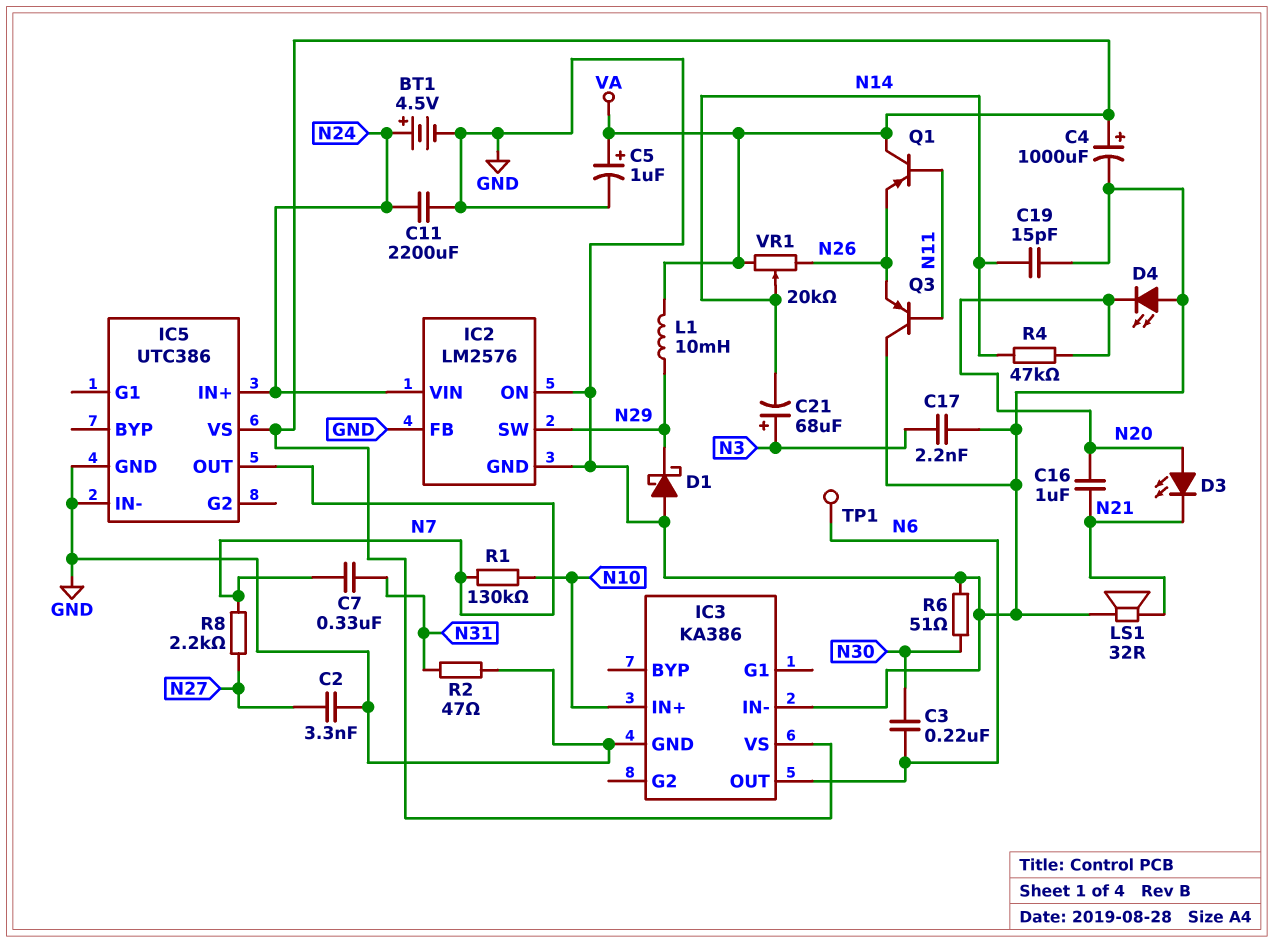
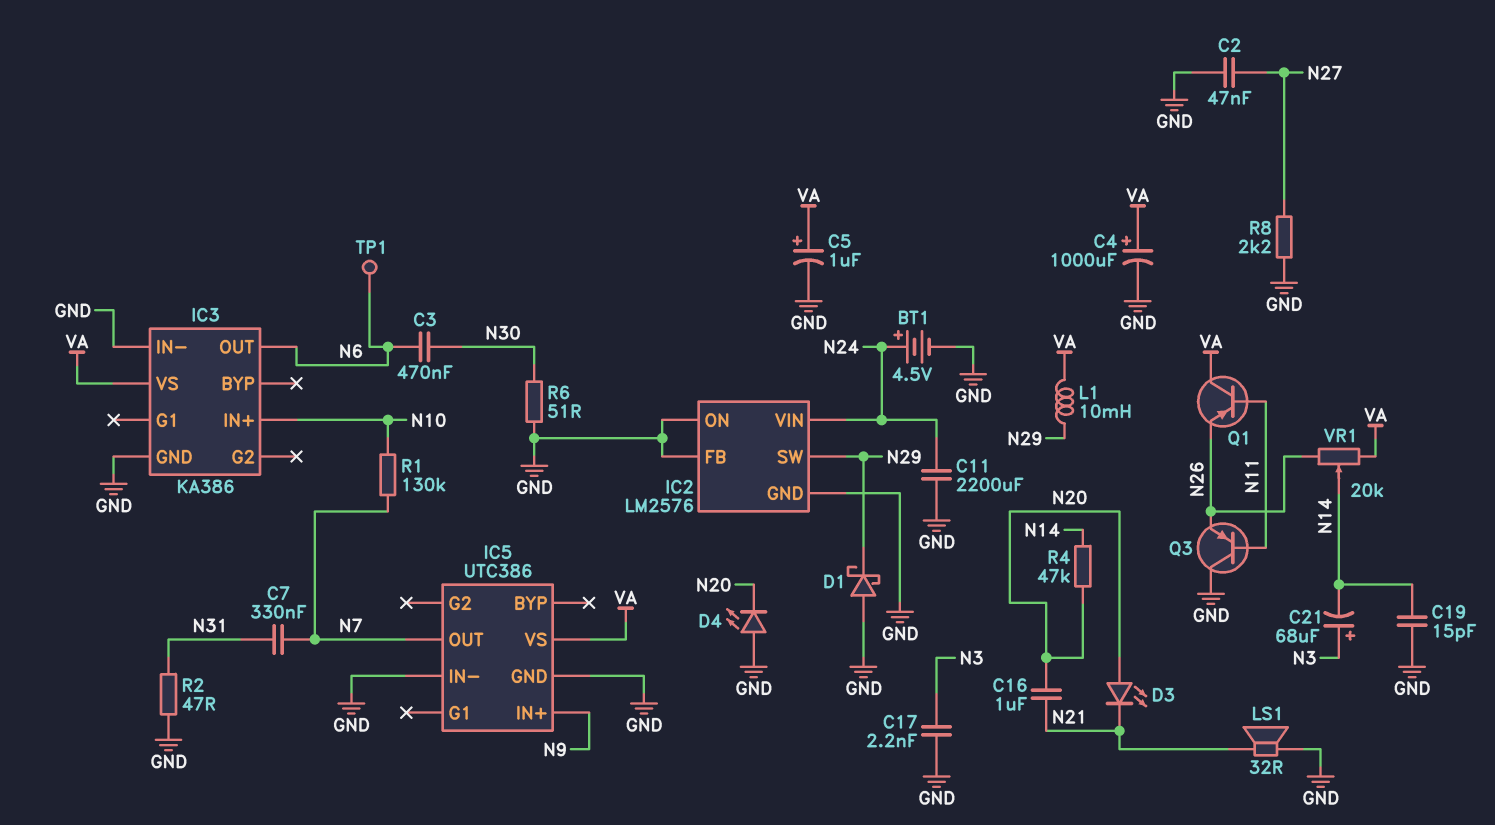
C2: 3.3nF (GND, N27) -> 47nF (GND, N27)
C3: 220nF (N6, N30) -> 470nF (N6, N30)
IC5 pin IN+: N24 -> N9
R8: 2.2k (N7, N27) -> 2.2k (GND, N27)

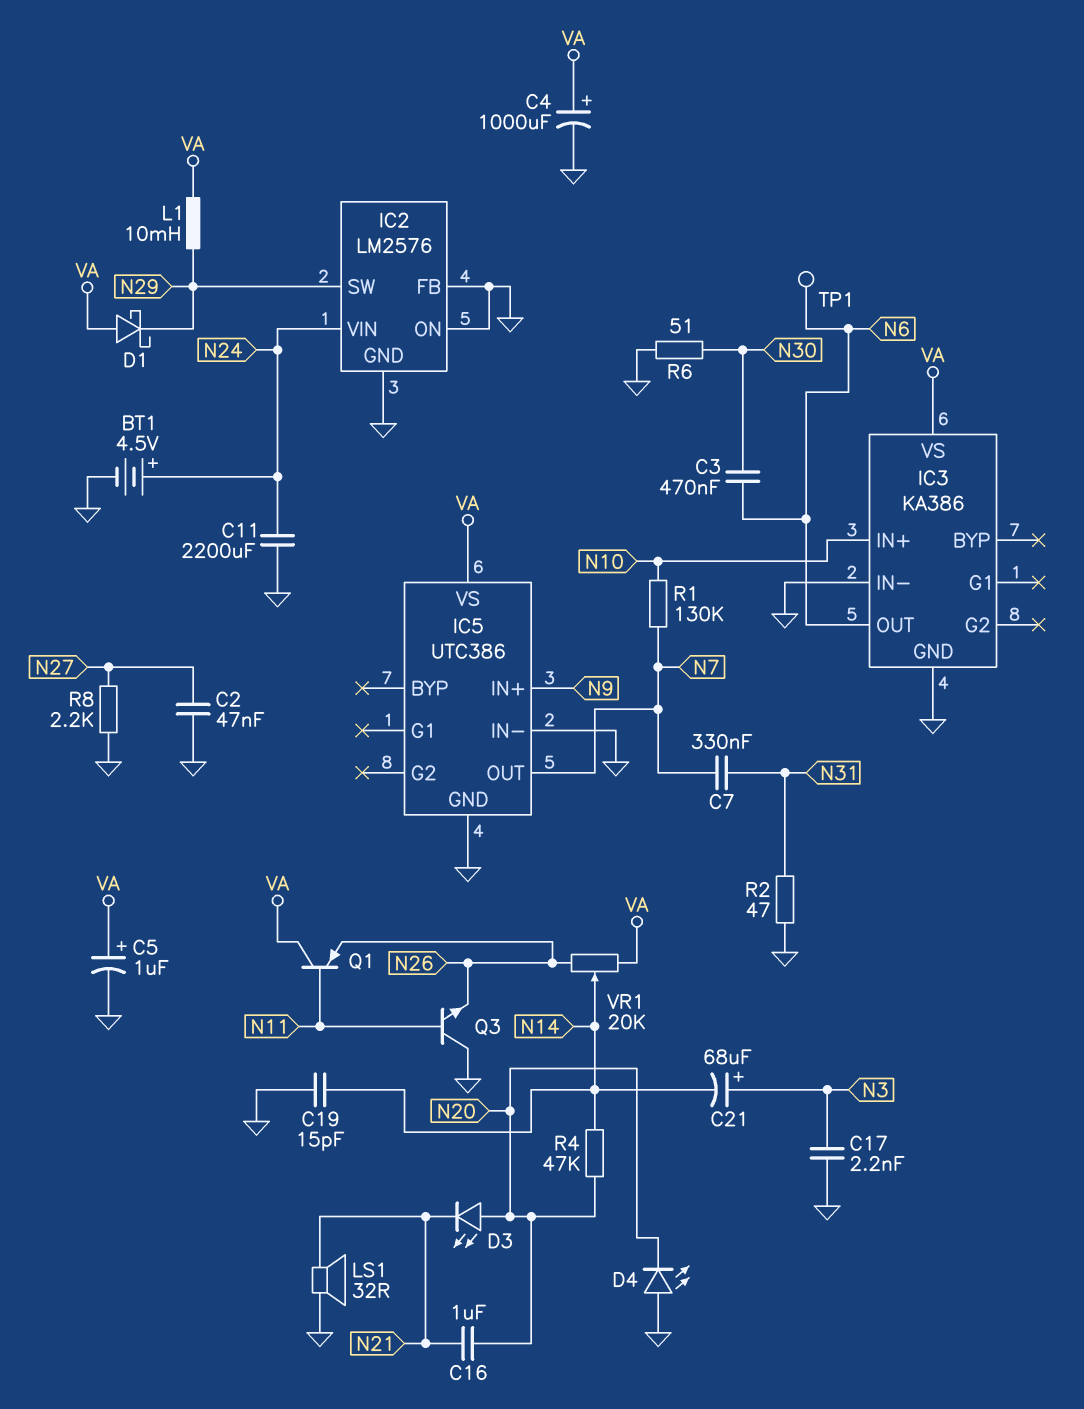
D1: schottky (A GND, K N29) -> schottky (A VA, K N29)
Q3: PNP (B N11, C GND, E N26) -> NPN (B N11, C GND, E N26)

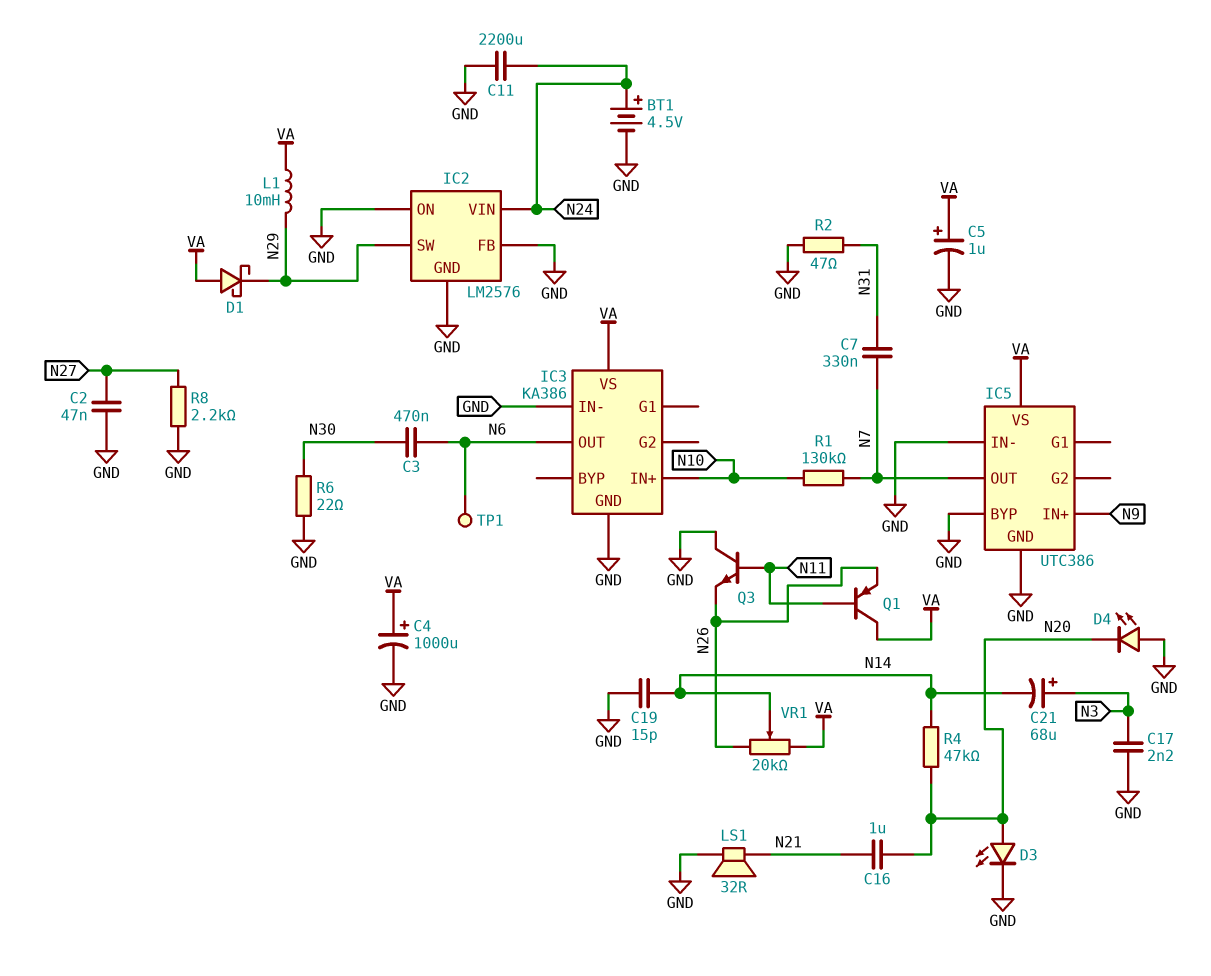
D3: LED (A N20, K N21) -> LED (A N20, K GND)
IC5 pin BYP: none -> GND
R6: 51 (GND, N30) -> 22 (GND, N30)

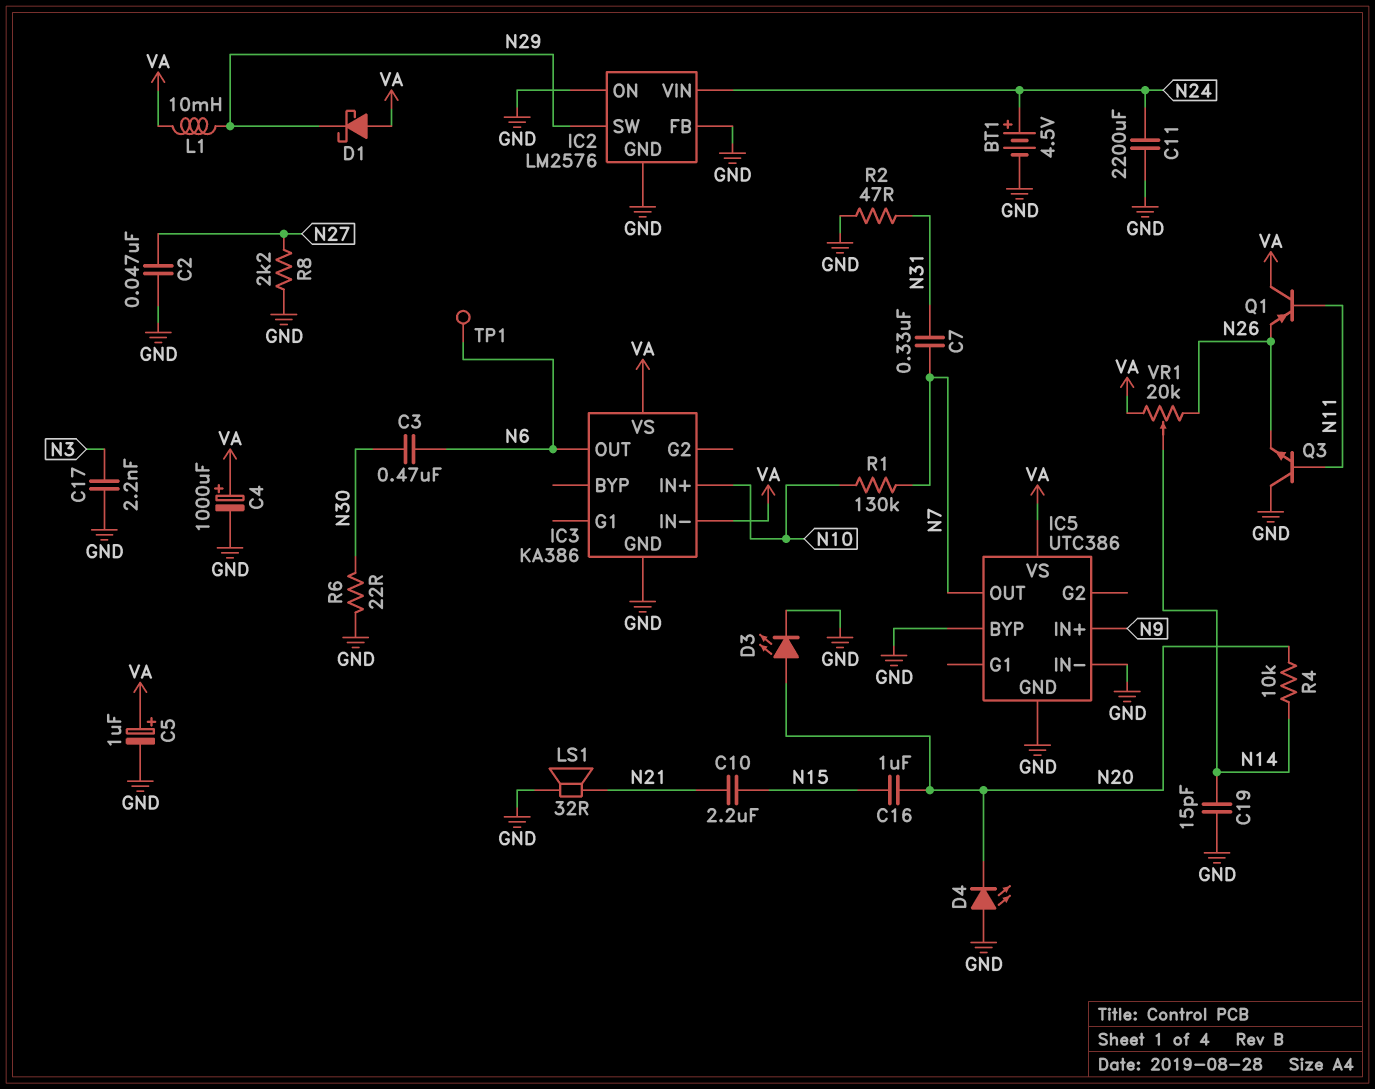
C10: none -> 2.2uF (N15, N21)
C16: 1uF (N20, N21) -> 1uF (N15, N20)
C21: 68uF (plus N3, minus N14) -> none
IC3 pin IN-: GND -> VA
R4: 47k (N14, N20) -> 10k (N14, N20)

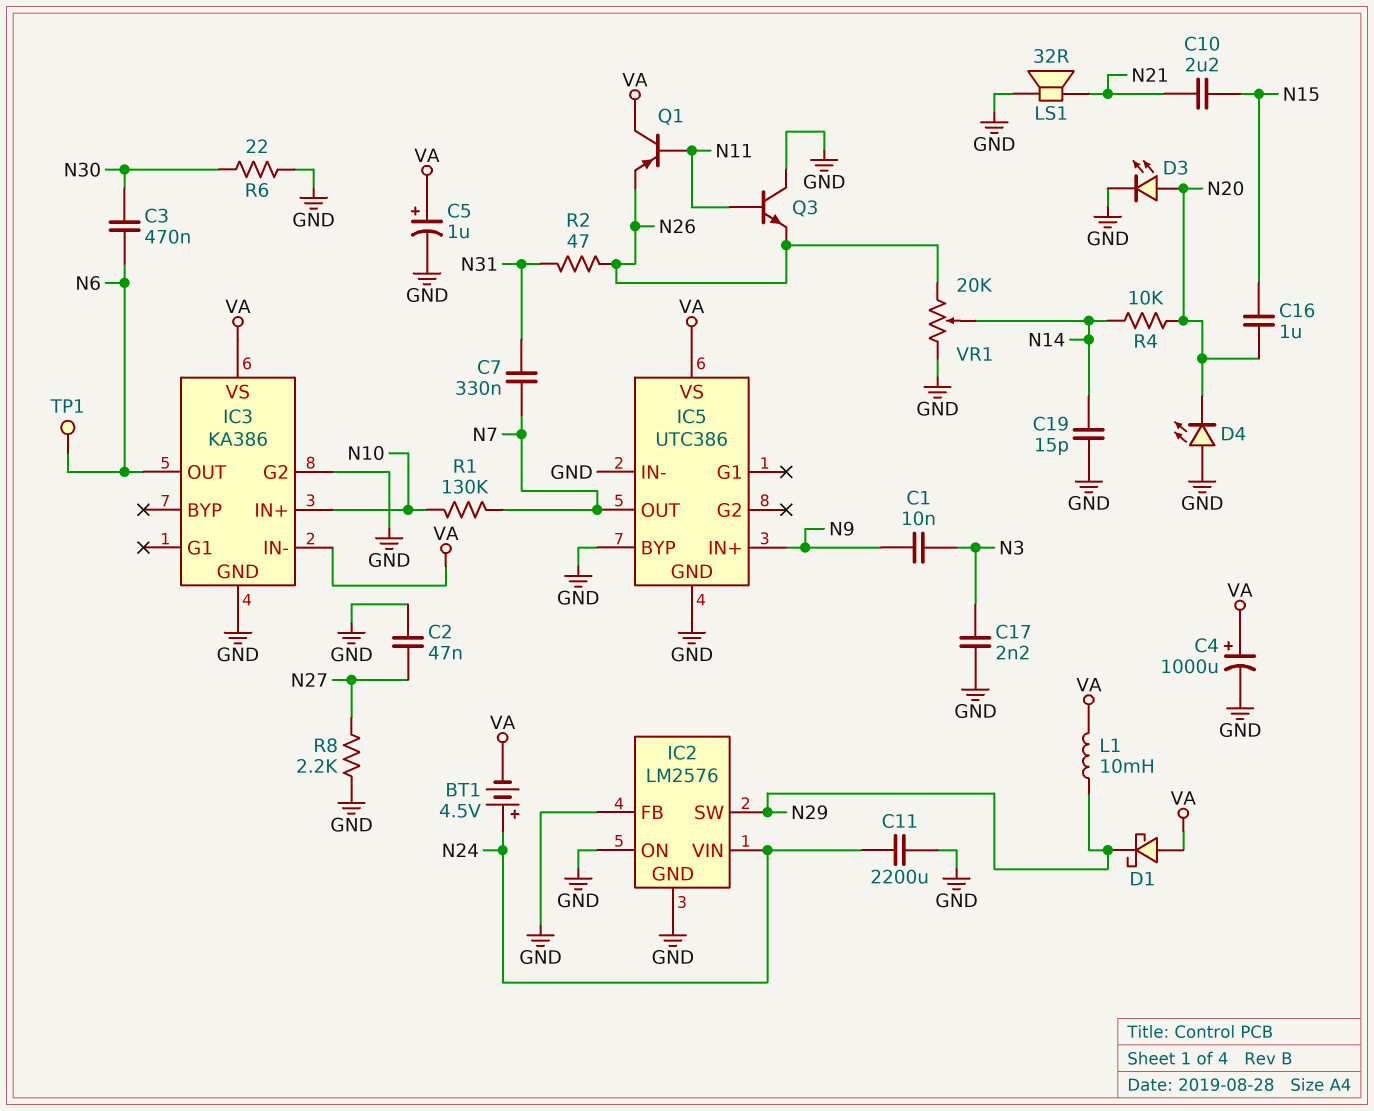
BT1: 4.5V (plus N24, minus GND) -> 4.5V (plus N24, minus VA)
C1: none -> 10nF (N3, N9)
IC3 pin G2: none -> GND
R2: 47 (GND, N31) -> 47 (N26, N31)
VR1: 20k (N26, VA, wiper N14) -> 20k (GND, N26, wiper N14)

